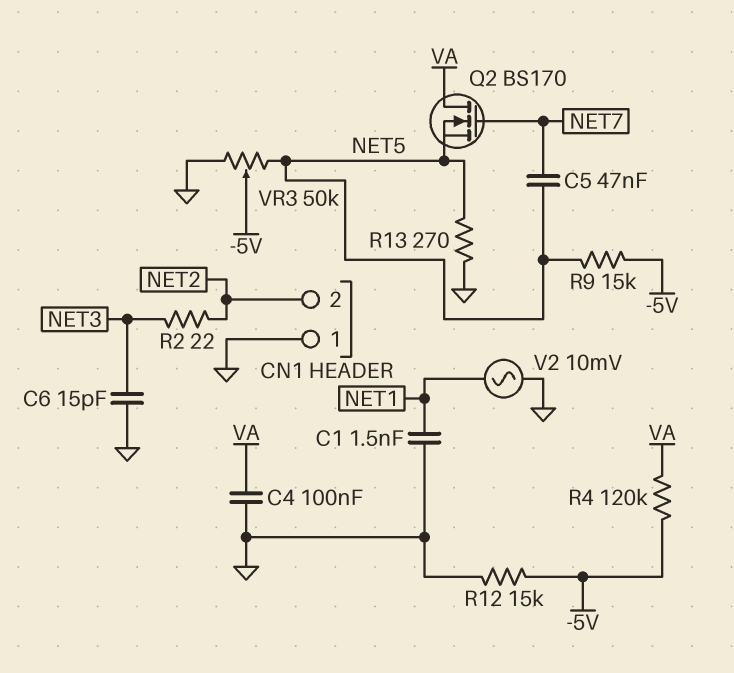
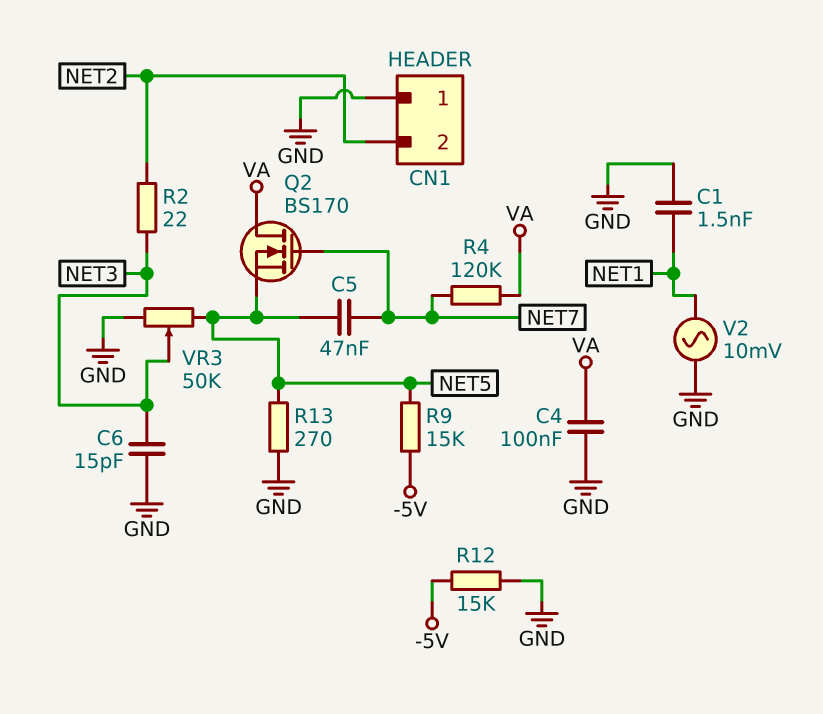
R4: 120k (-5V, VA) -> 120k (NET7, VA)
VR3: 50k (GND, NET5, wiper -5V) -> 50k (GND, NET5, wiper NET3)

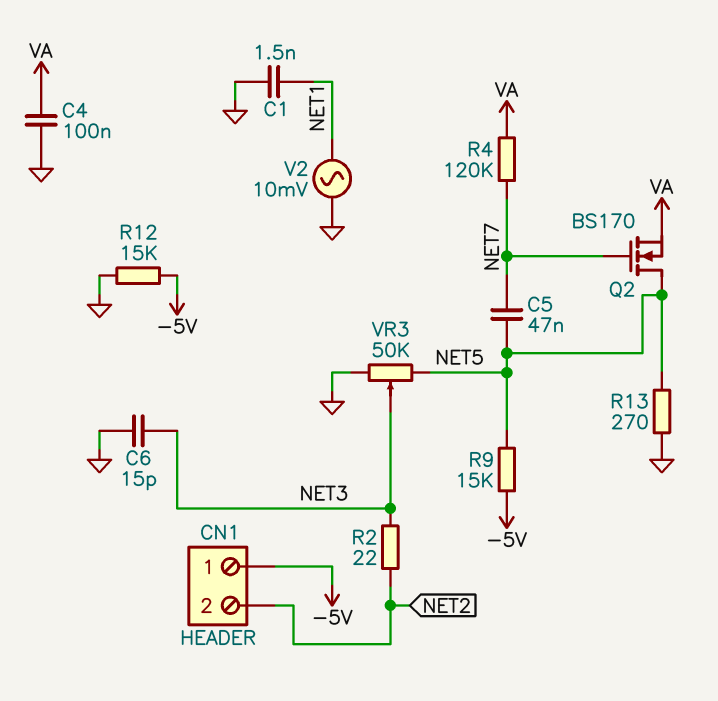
CN1 pin 1: GND -> -5V
Q2: NMOS BS170 (G NET7, D VA, S NET5) -> NMOS BS170 (G NET7, D NET5, S VA)

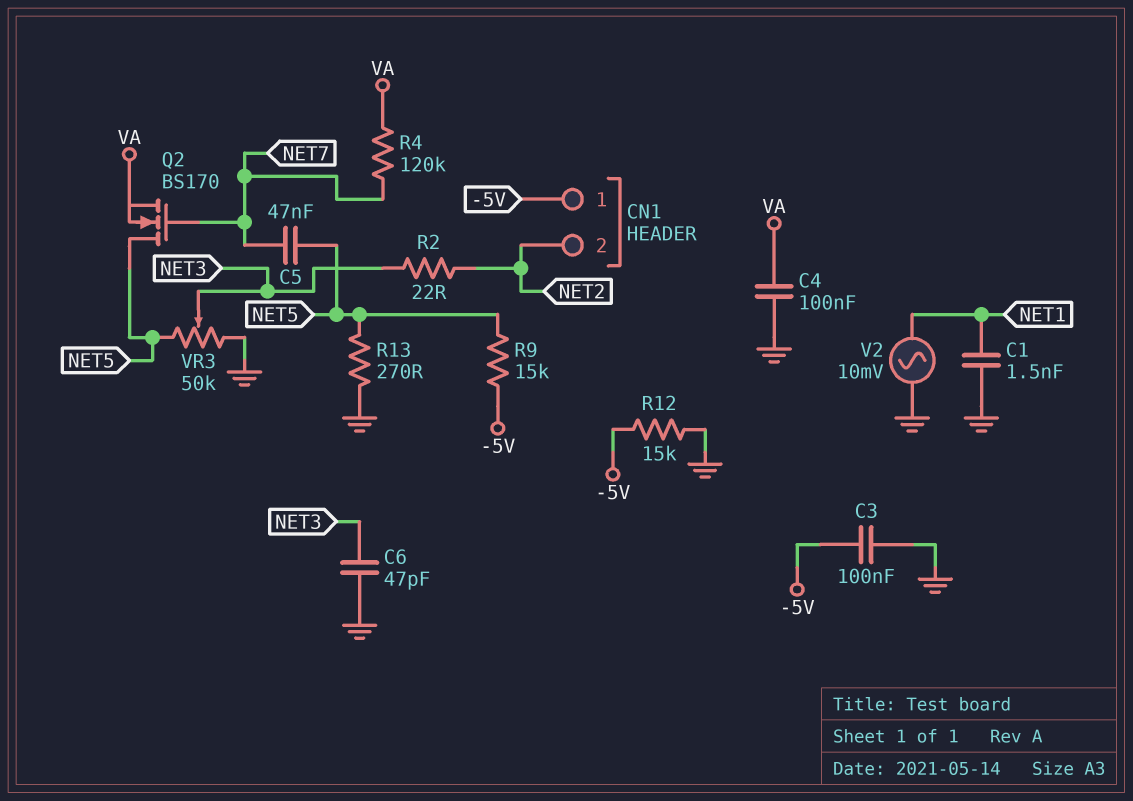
C3: none -> 100nF (-5V, GND)
C6: 15pF (GND, NET3) -> 47pF (GND, NET3)

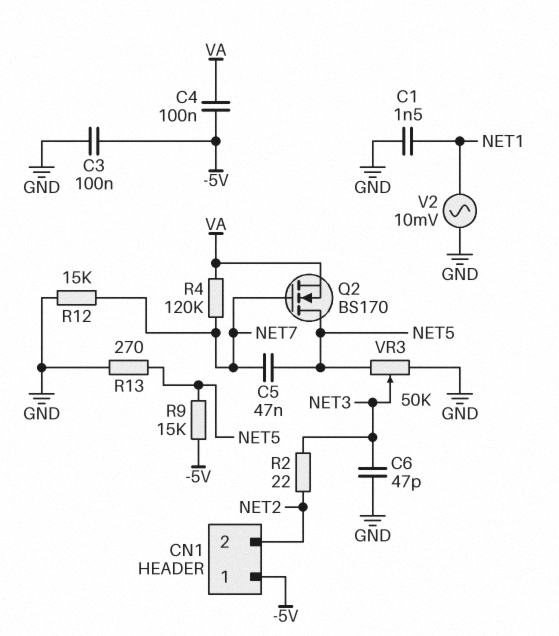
C4: 100nF (GND, VA) -> 100nF (-5V, VA)
R12: 15k (-5V, GND) -> 15k (GND, NET7)

